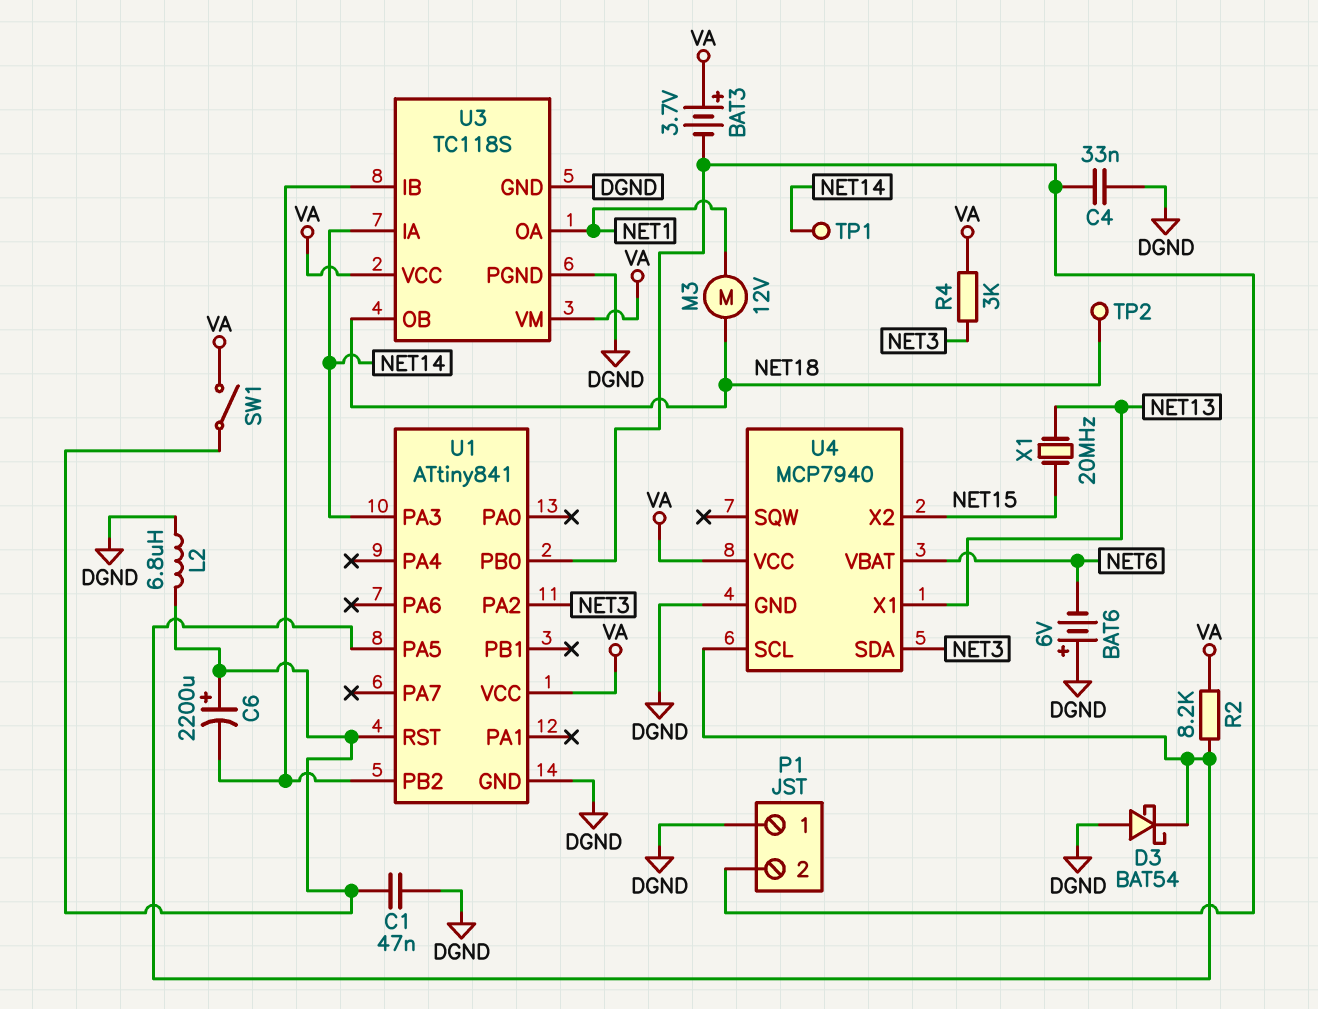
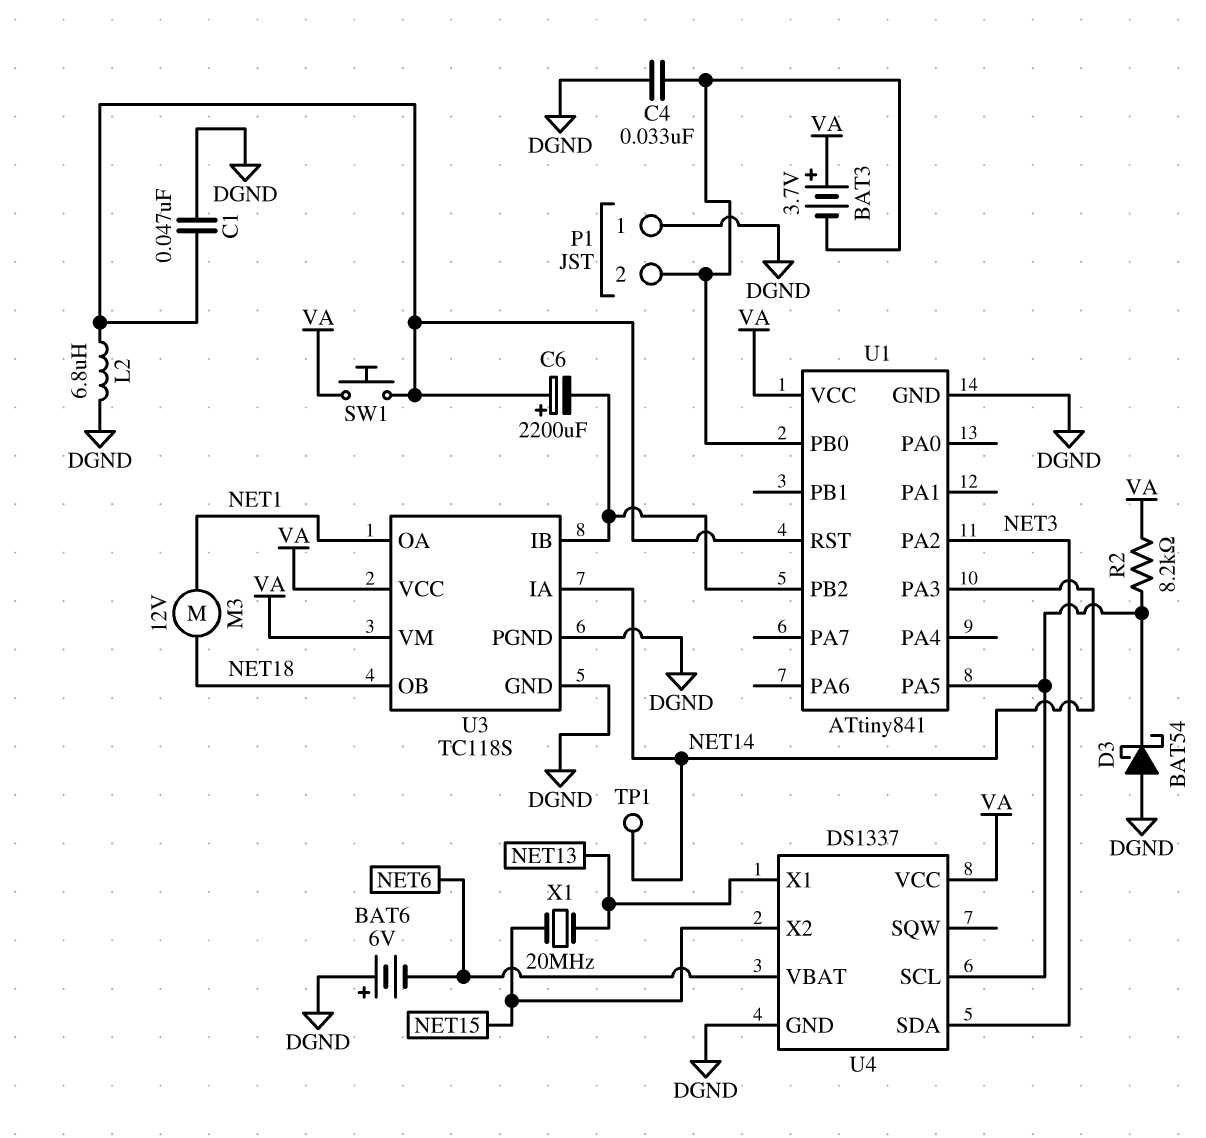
R4: 3k (NET3, VA) -> none
SW1: switch (U1/RST, VA) -> button (U1/RST, VA)
TP2: test point (NET18) -> none
U4: MCP7940 -> DS1337

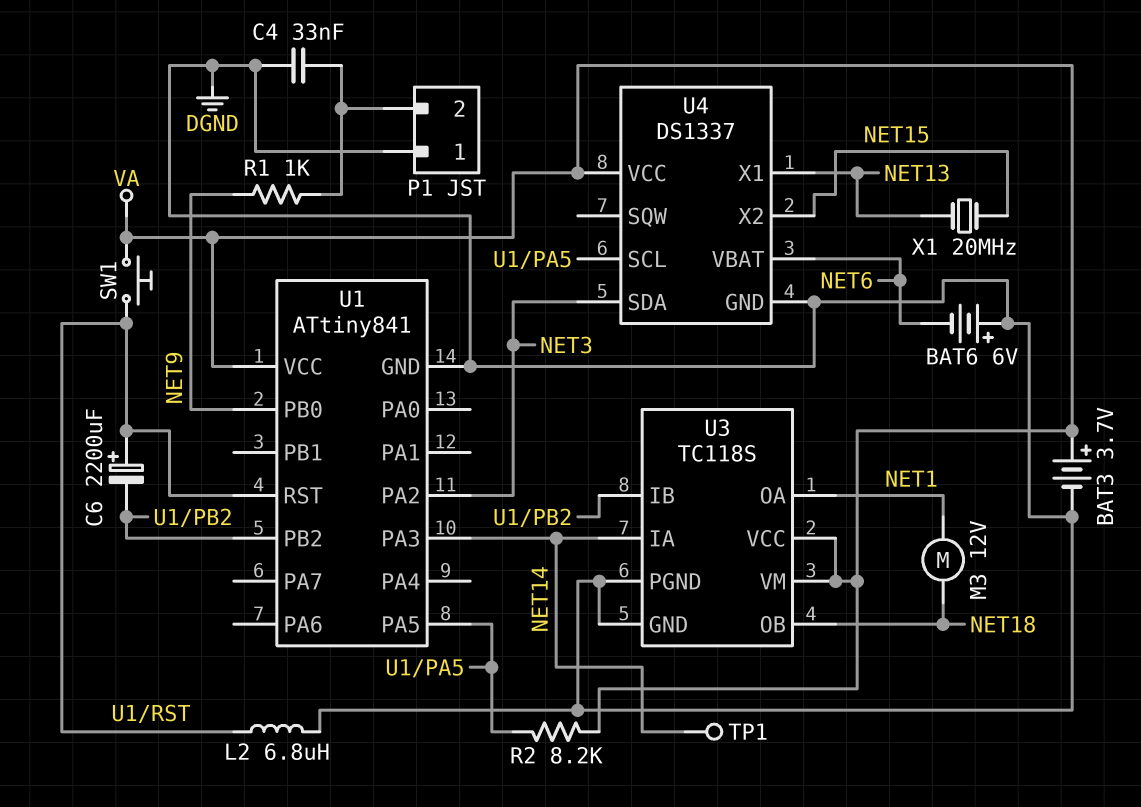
BAT3: 3.7V (plus VA, minus P1/2) -> 3.7V (plus VA, minus DGND)
C1: 47nF (DGND, U1/RST) -> none
D3: schottky BAT54 (A DGND, K U1/PA5) -> none
R1: none -> 1k (NET9, P1/2)
U1 pin PB0: P1/2 -> NET9

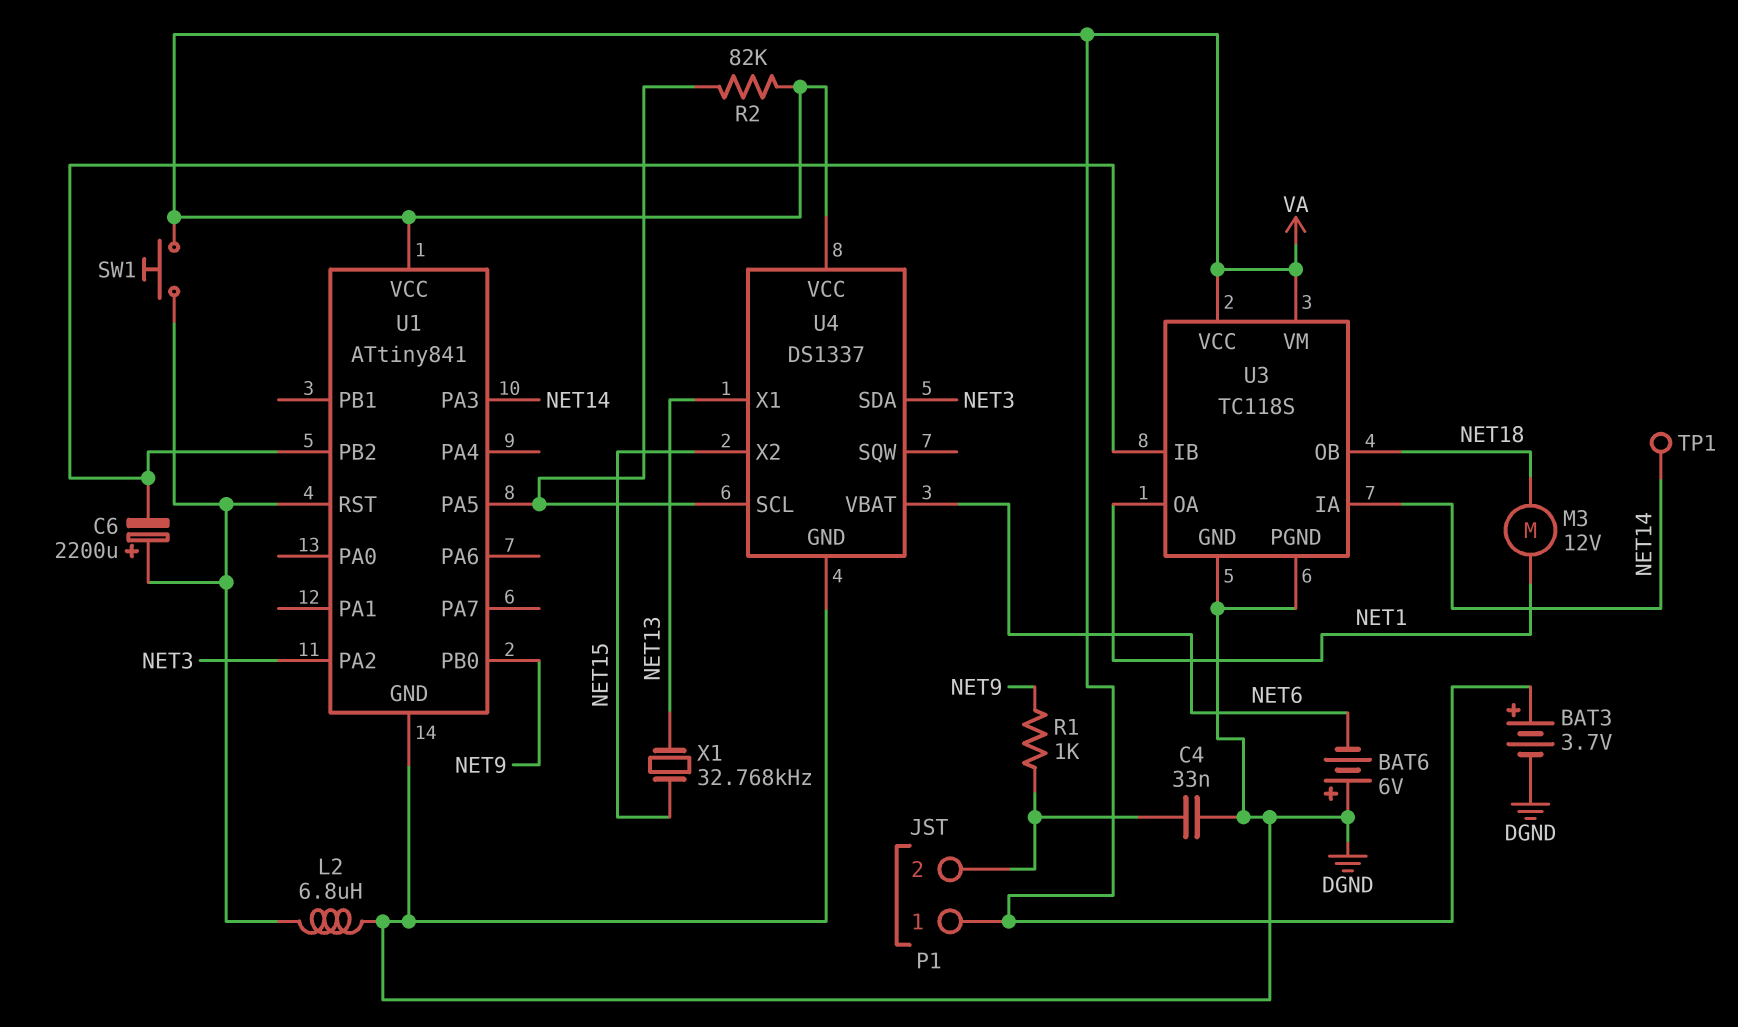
P1 pin 1: DGND -> VA
R2: 8.2k (U1/PA5, VA) -> 82k (U1/PA5, VA)
X1: 20MHz (NET13, NET15) -> 32.768kHz (NET13, NET15)

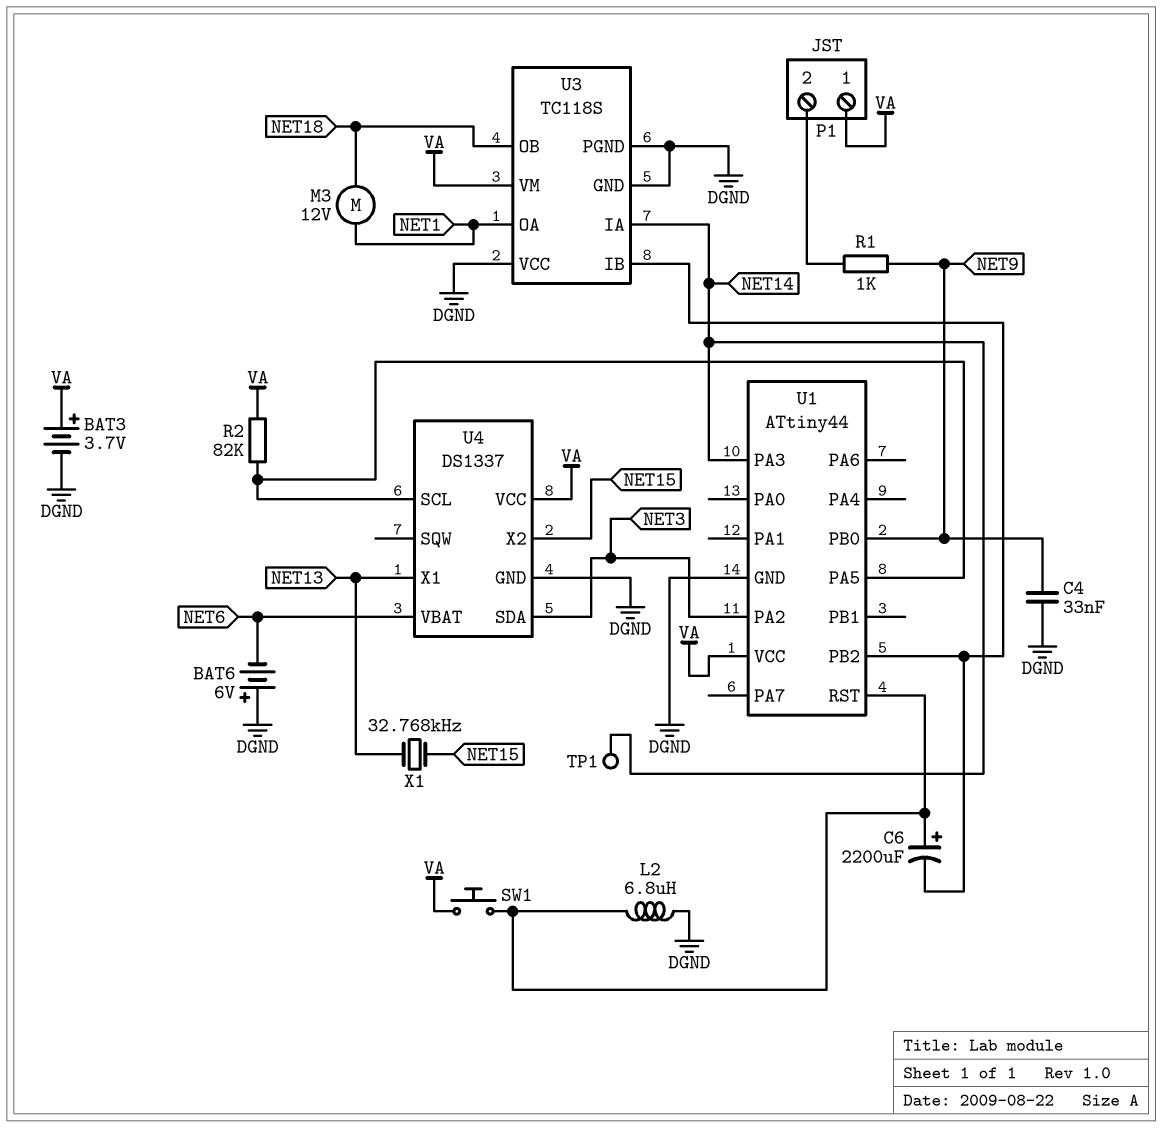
C4: 33nF (DGND, P1/2) -> 33nF (DGND, NET9)
U1: ATtiny841 -> ATtiny44
U3 pin VCC: VA -> DGND

